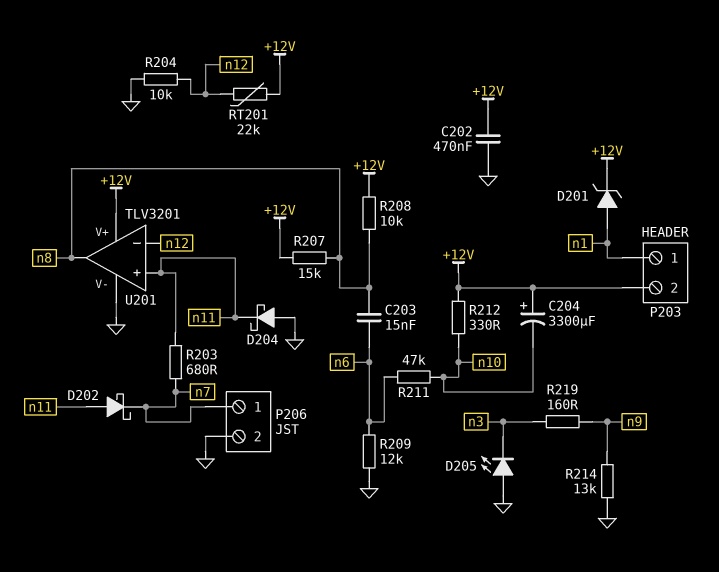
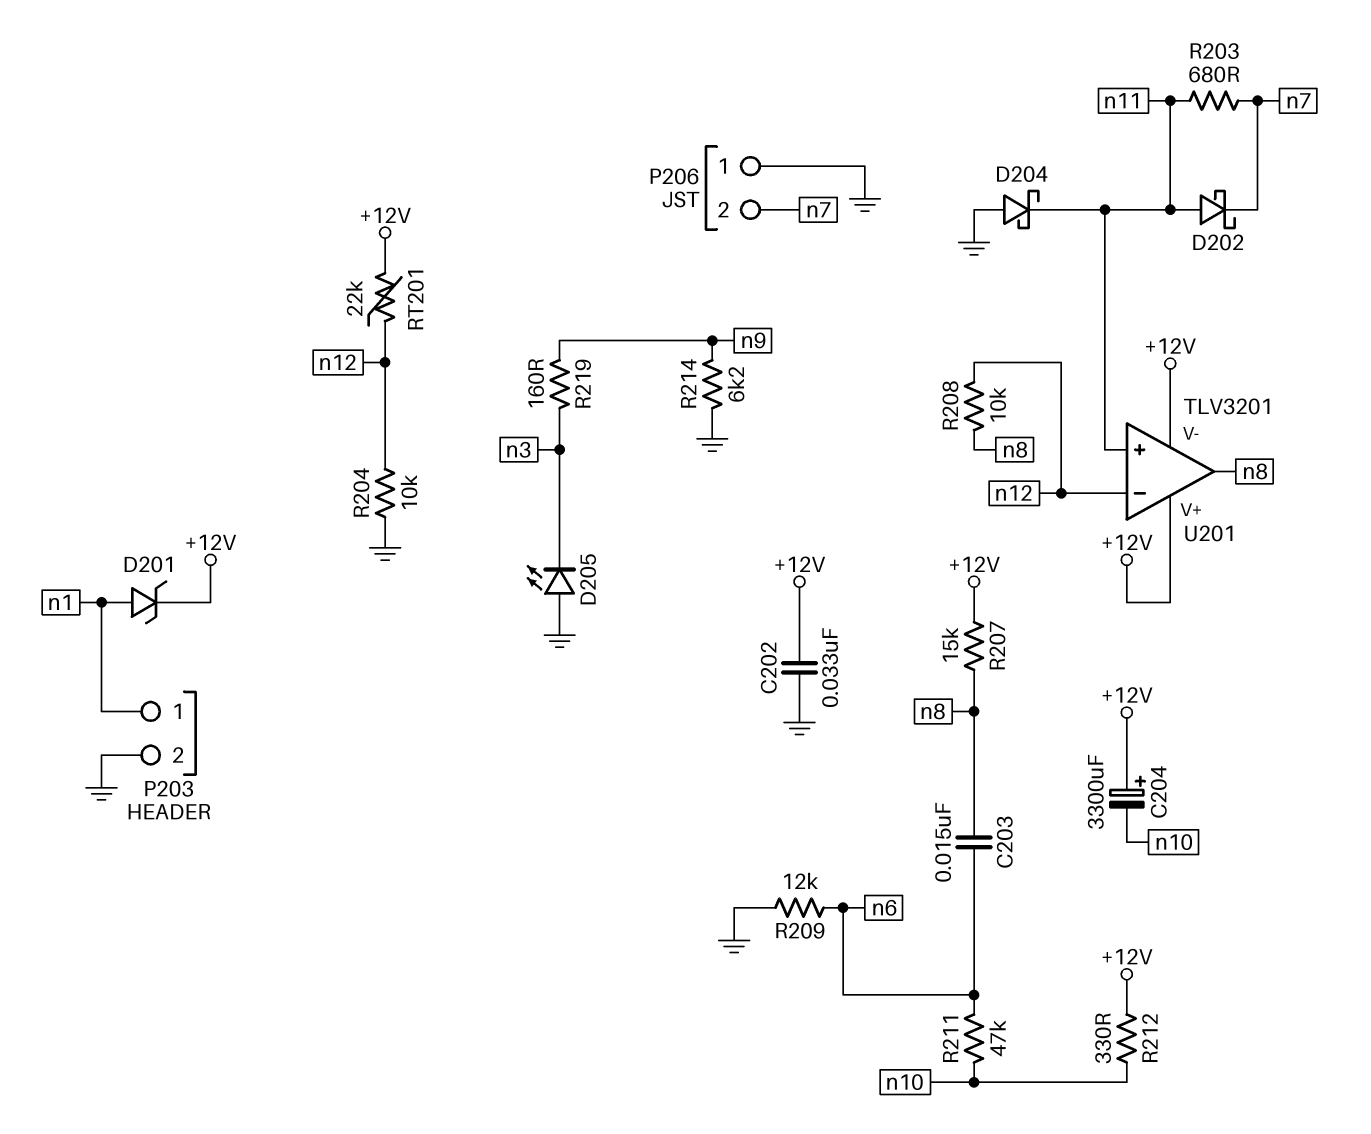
C202: 470nF (+12V, GND) -> 33nF (+12V, GND)
P203 pin 2: +12V -> GND
P206 pin 1: n7 -> GND
P206 pin 2: GND -> n7
R208: 10k (+12V, n8) -> 10k (n8, n12)
R214: 13k (GND, n9) -> 6.2k (GND, n9)
U201 pin V-: GND -> +12V

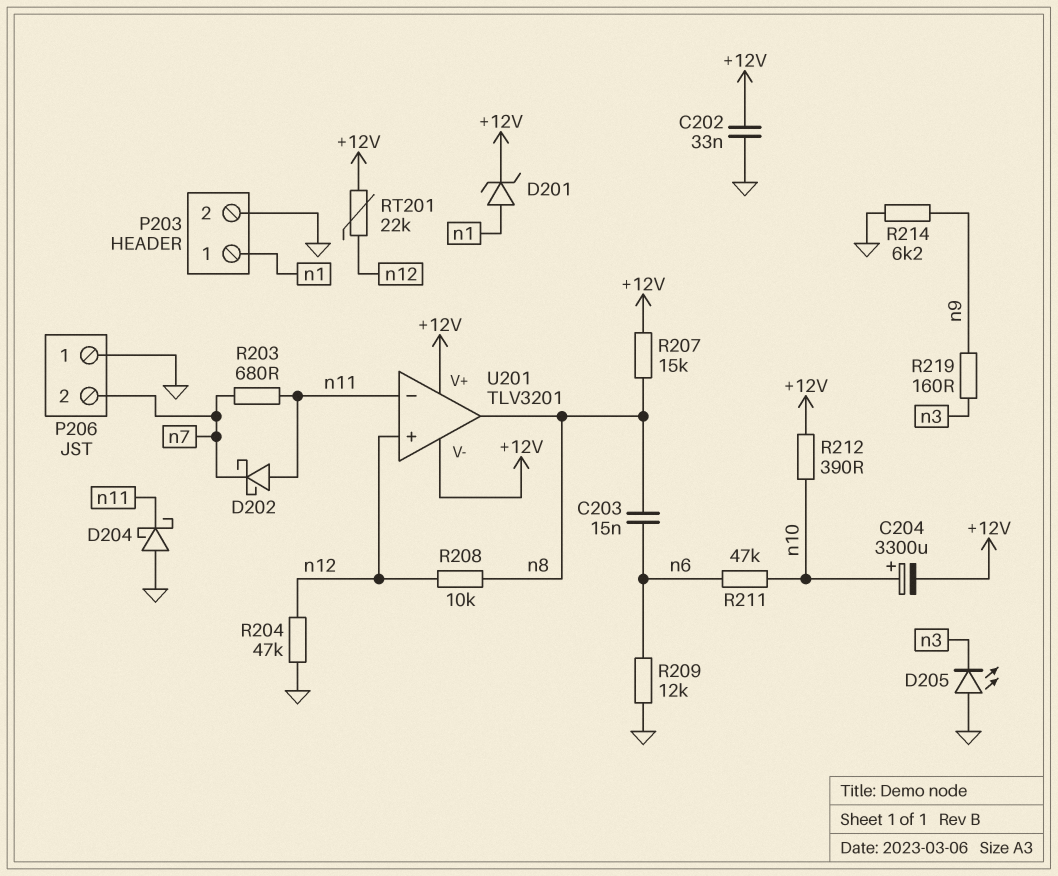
C204: 3300uF (plus +12V, minus n10) -> 3300uF (plus n10, minus +12V)
R204: 10k (GND, n12) -> 47k (GND, n12)
R212: 330 (+12V, n10) -> 390 (+12V, n10)
U201 pin in+: n11 -> n12
U201 pin in-: n12 -> n11

